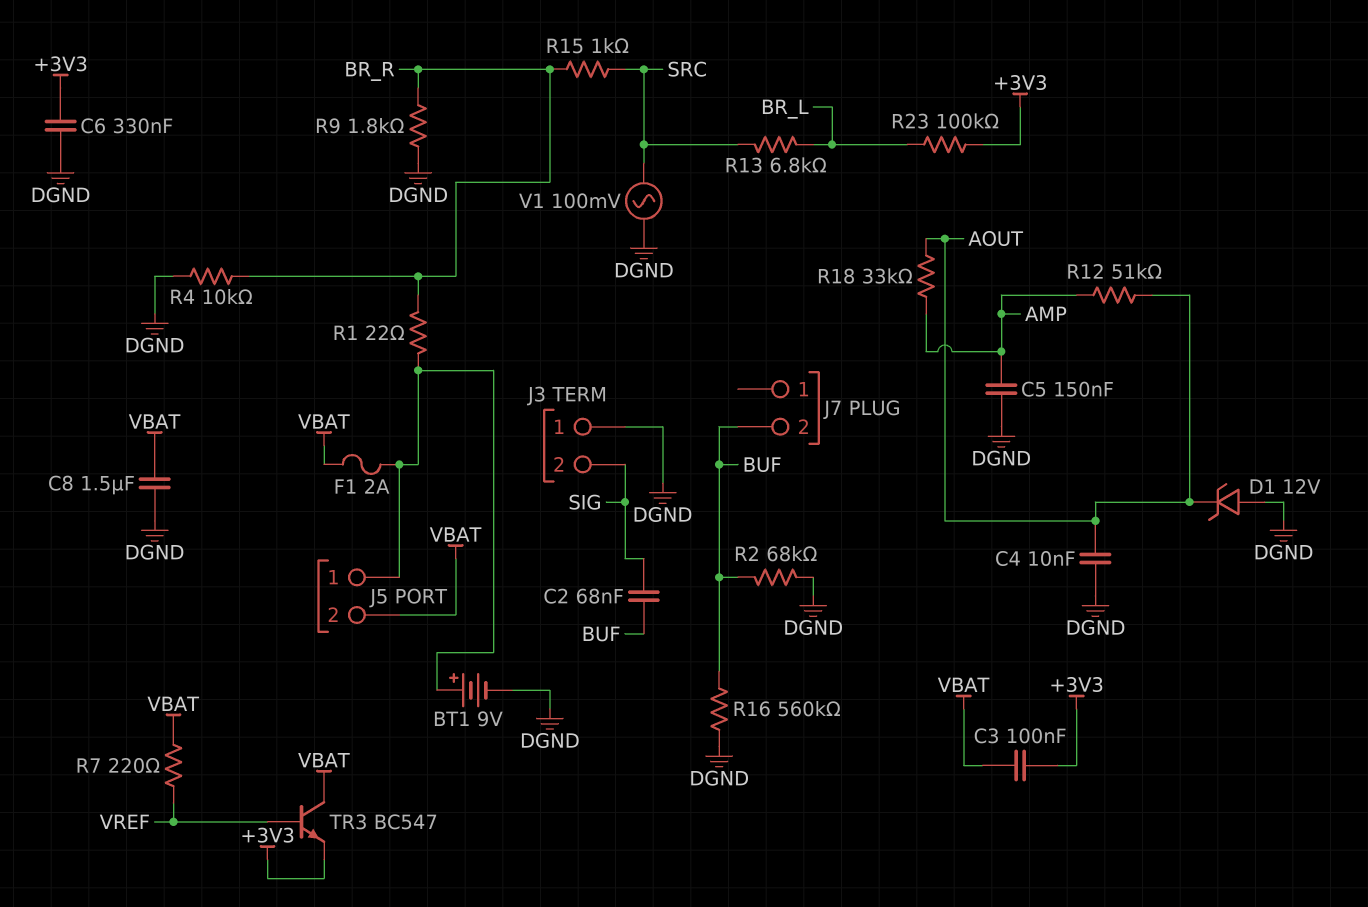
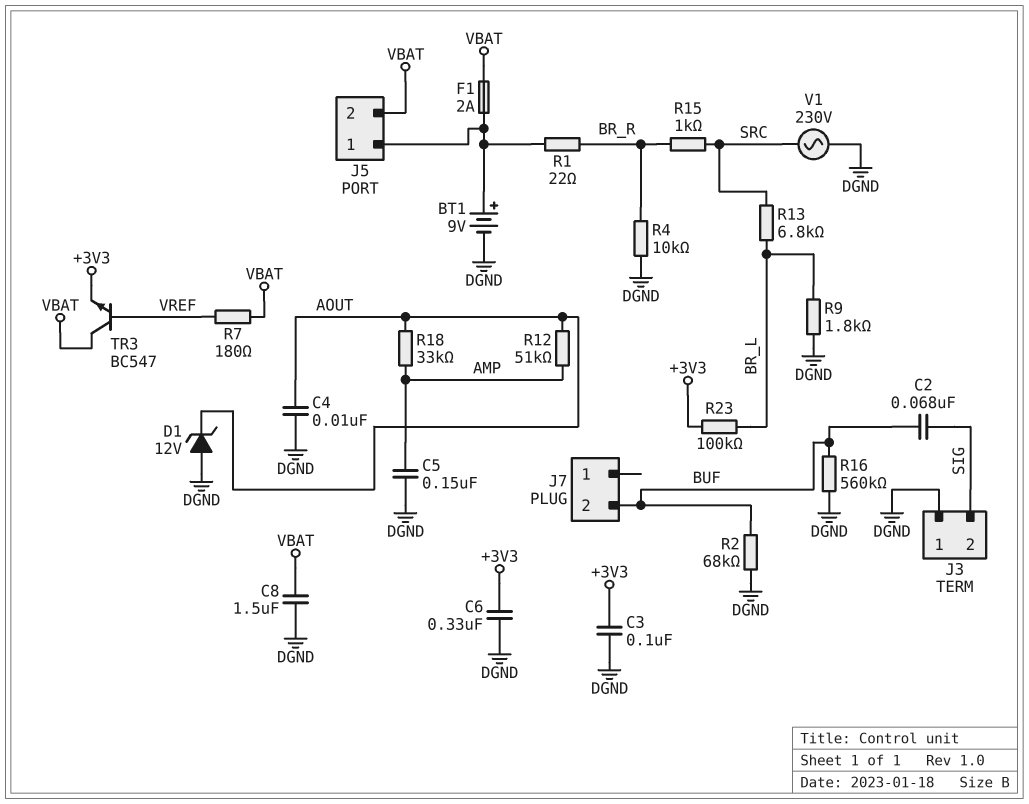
C3: 100nF (+3V3, VBAT) -> 100nF (+3V3, DGND)
R7: 220 (VBAT, VREF) -> 180 (VBAT, VREF)
R9: 1.8k (BR_R, DGND) -> 1.8k (BR_L, DGND)
V1: AC 100mV (DGND, SRC) -> AC 230V (DGND, SRC)

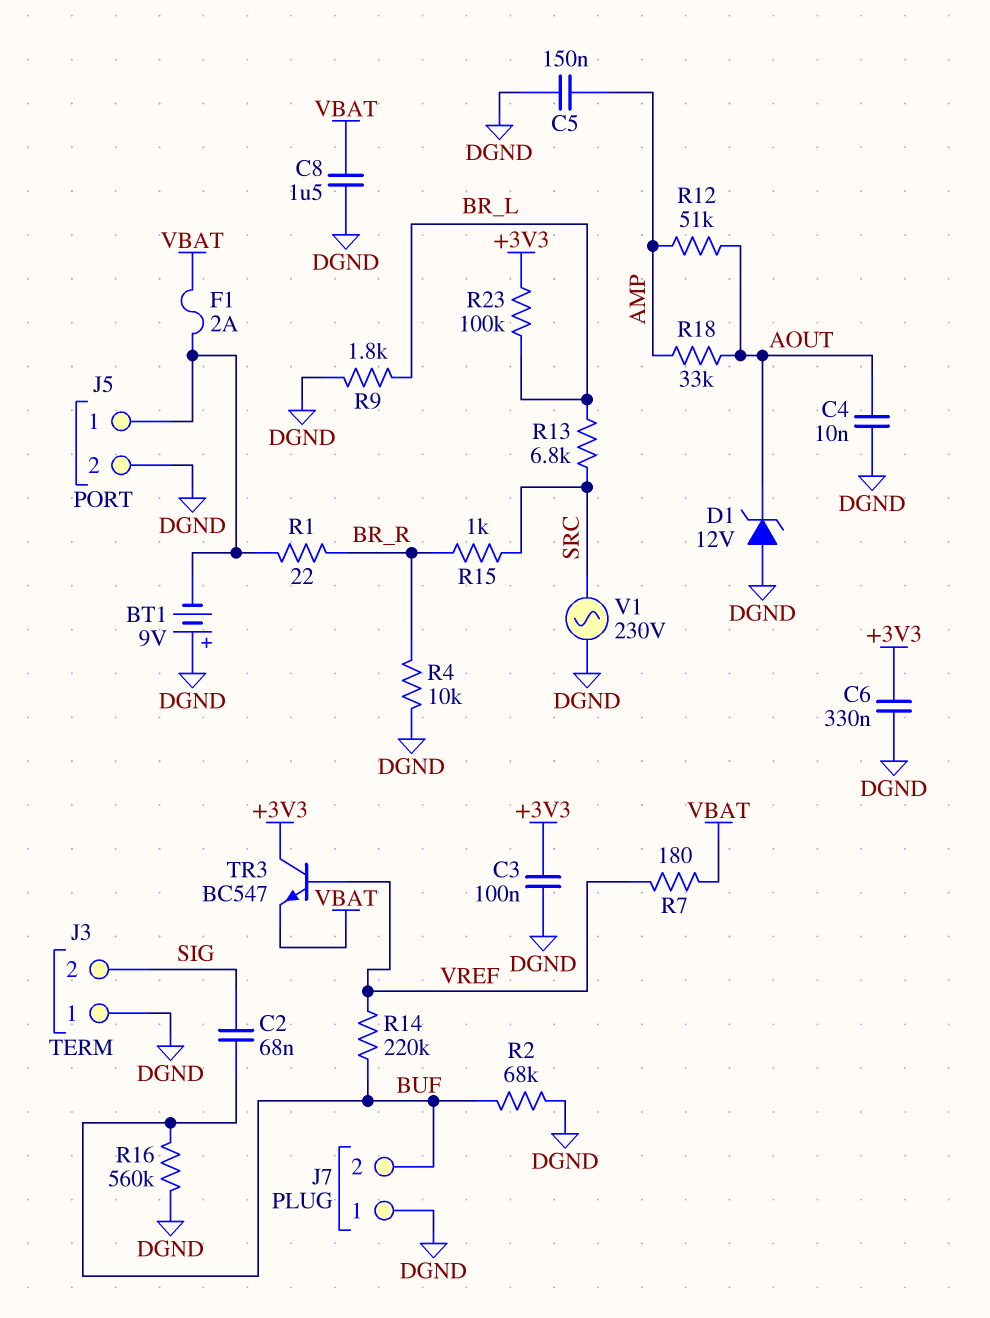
BT1: 9V (plus J5/1, minus DGND) -> 9V (plus DGND, minus J5/1)
J5 pin 2: VBAT -> DGND
J7 pin 1: none -> DGND
R14: none -> 220k (BUF, VREF)
TR3: NPN BC547 (B VREF, C VBAT, E +3V3) -> NPN BC547 (B VREF, C +3V3, E VBAT)

